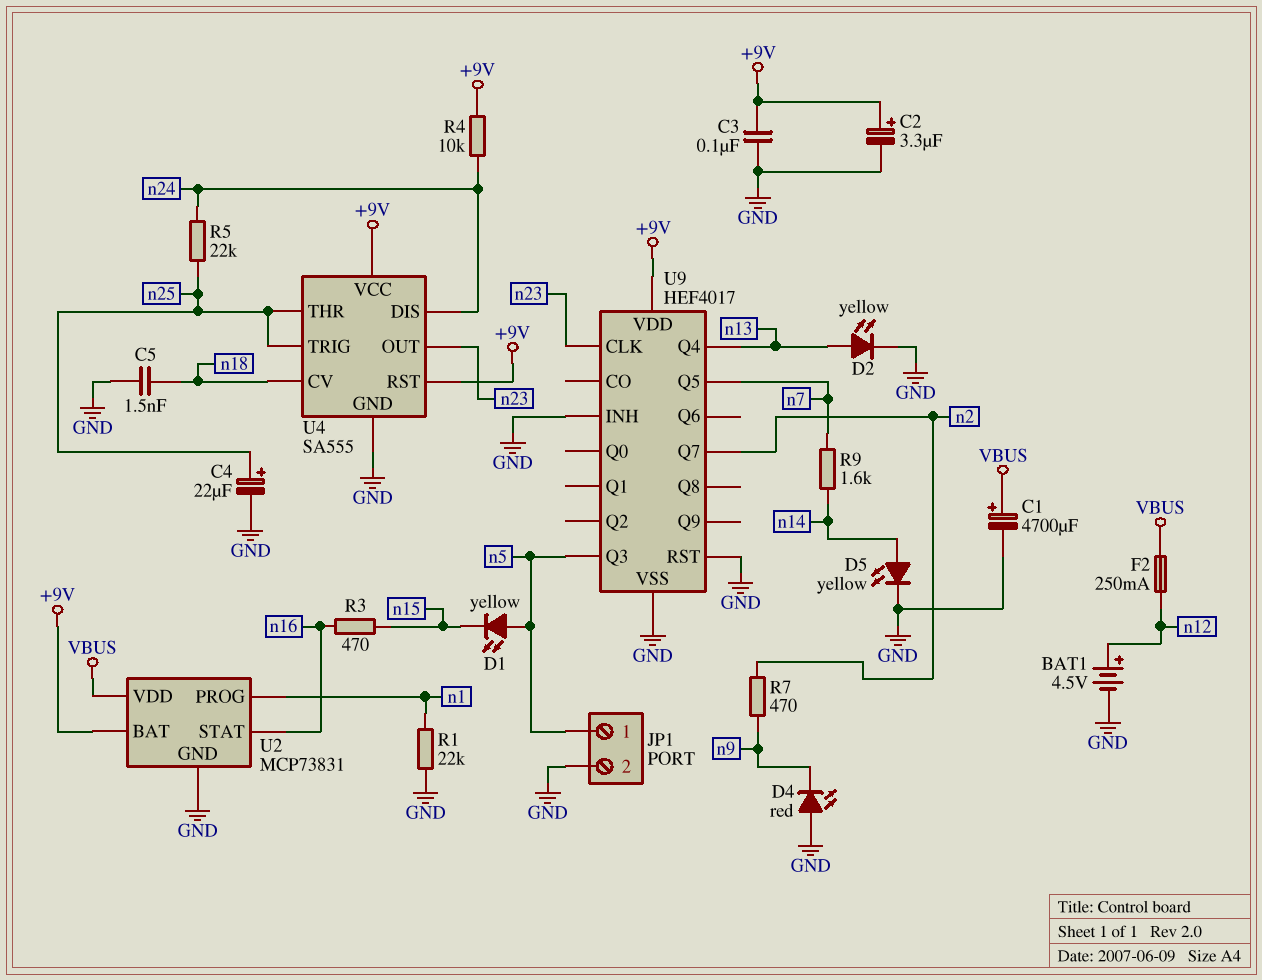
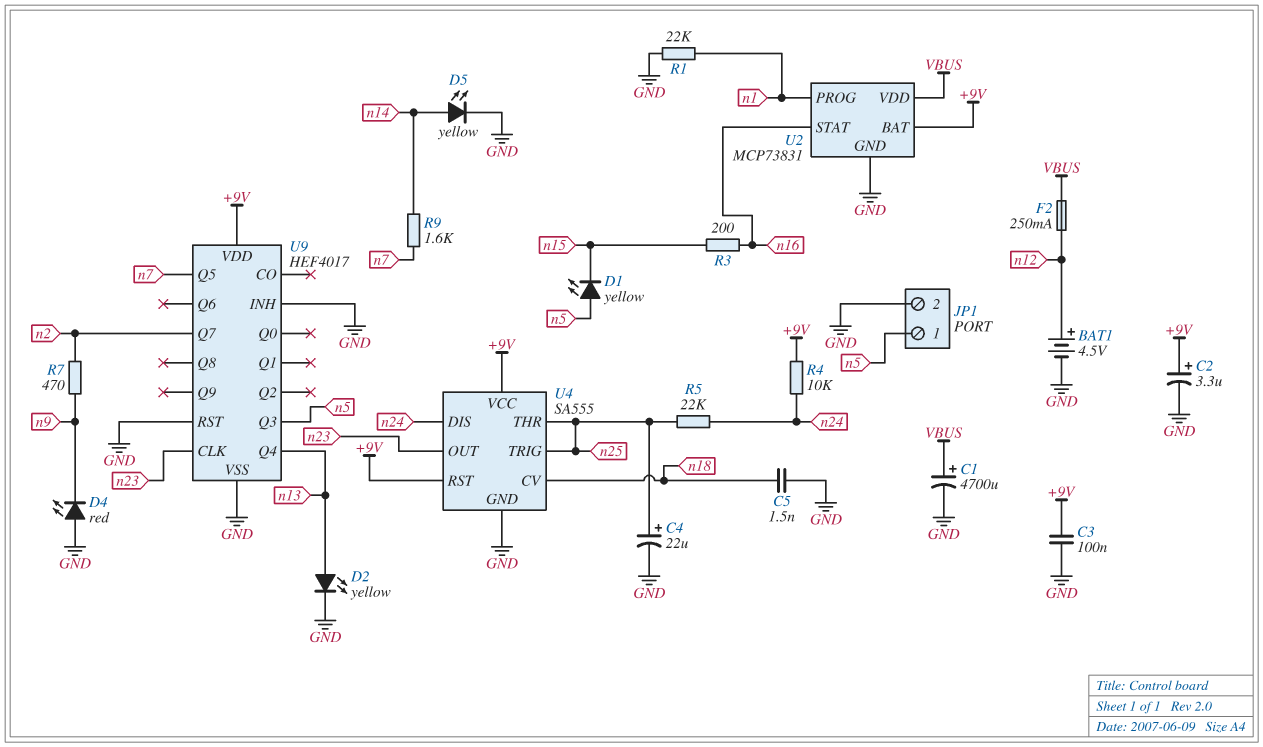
R3: 470 (n15, n16) -> 200 (n15, n16)

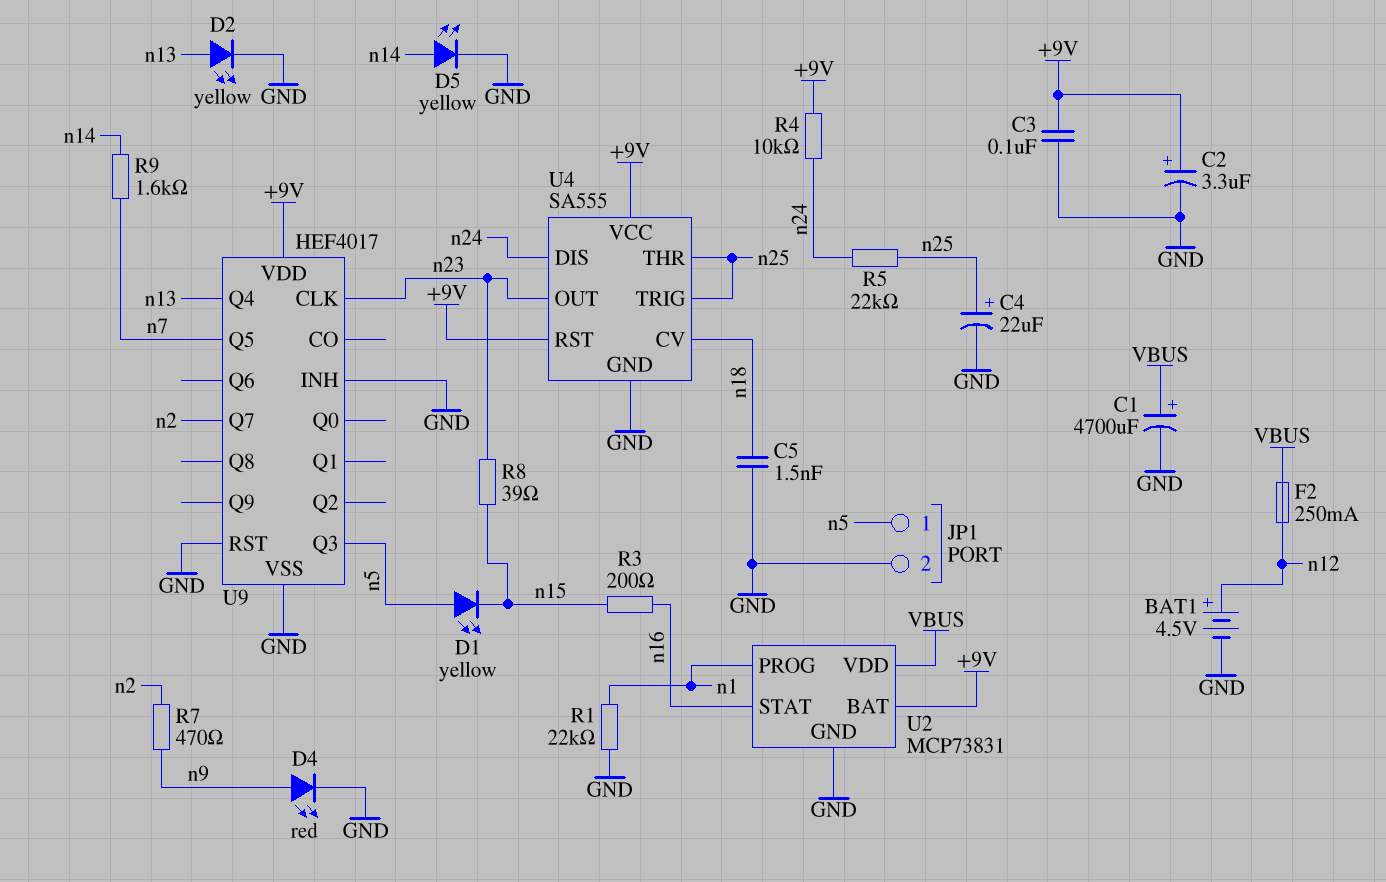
D4: LED red (A GND, K n9) -> LED red (A n9, K GND)
R8: none -> 39 (n15, n23)

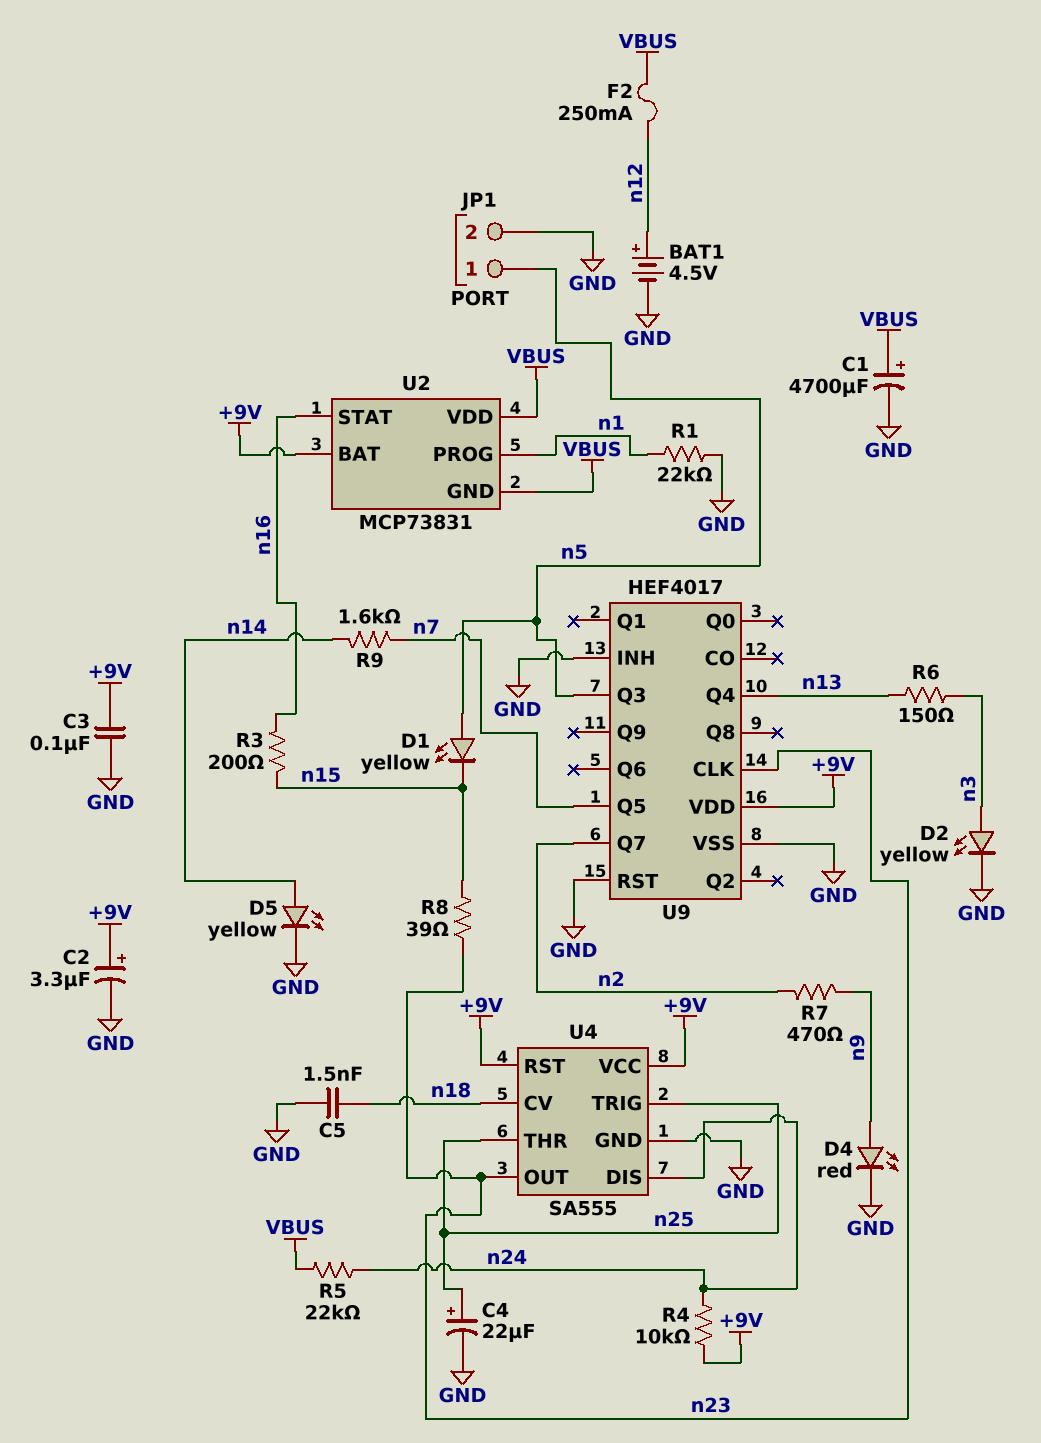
D2: LED yellow (A n13, K GND) -> LED yellow (A n3, K GND)
R5: 22k (n24, n25) -> 22k (VBUS, n24)
R6: none -> 150 (n3, n13)
U2 pin GND: GND -> VBUS

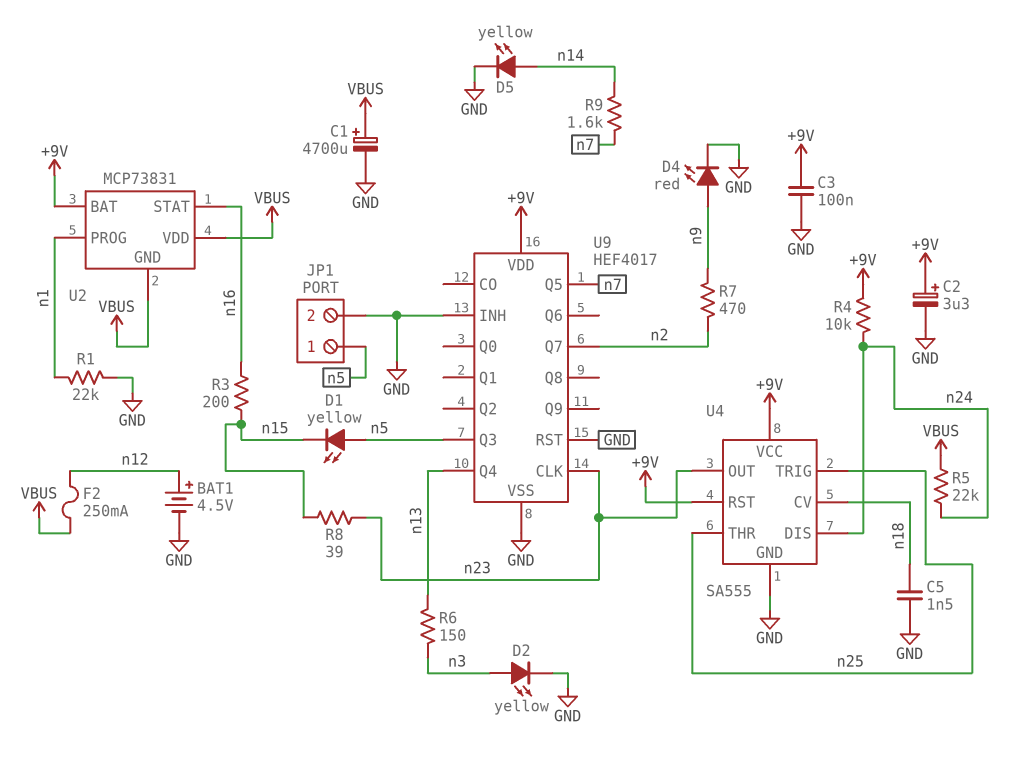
C4: 22uF (plus n25, minus GND) -> none

